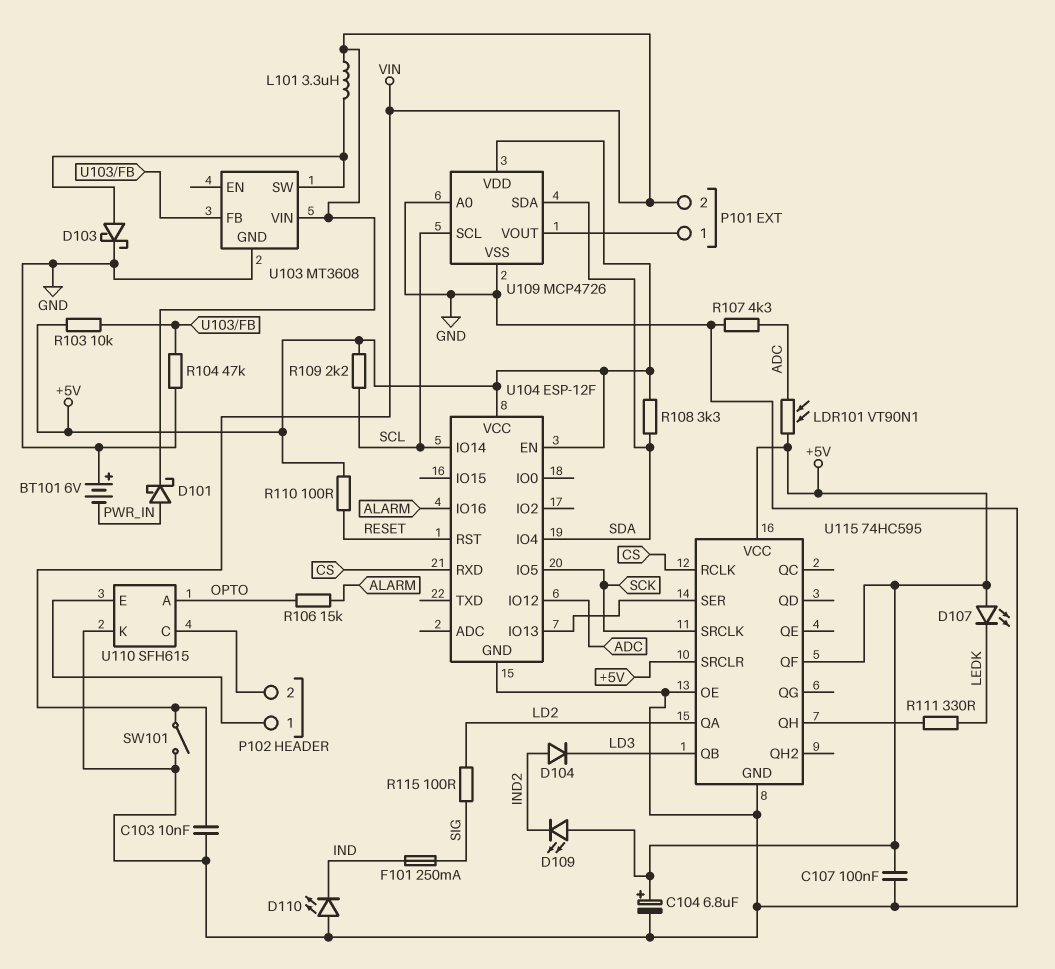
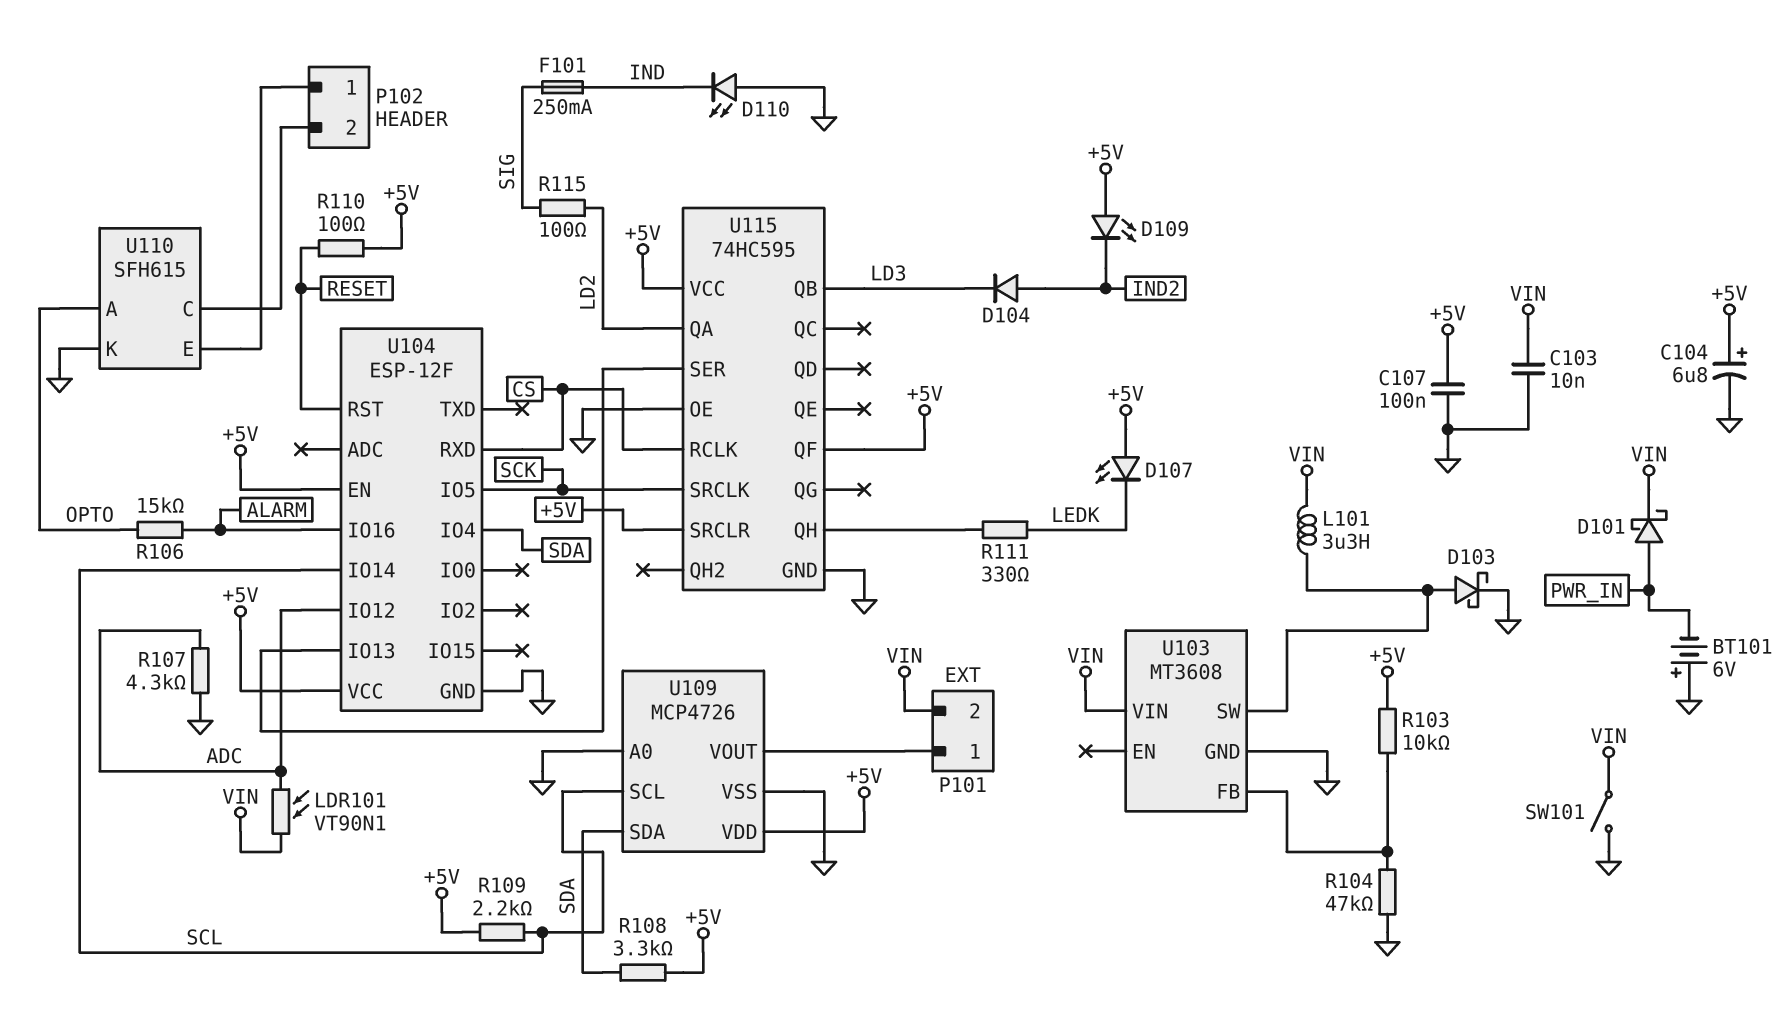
LDR101: VT90N1 (+5V, ADC) -> VT90N1 (ADC, VIN)

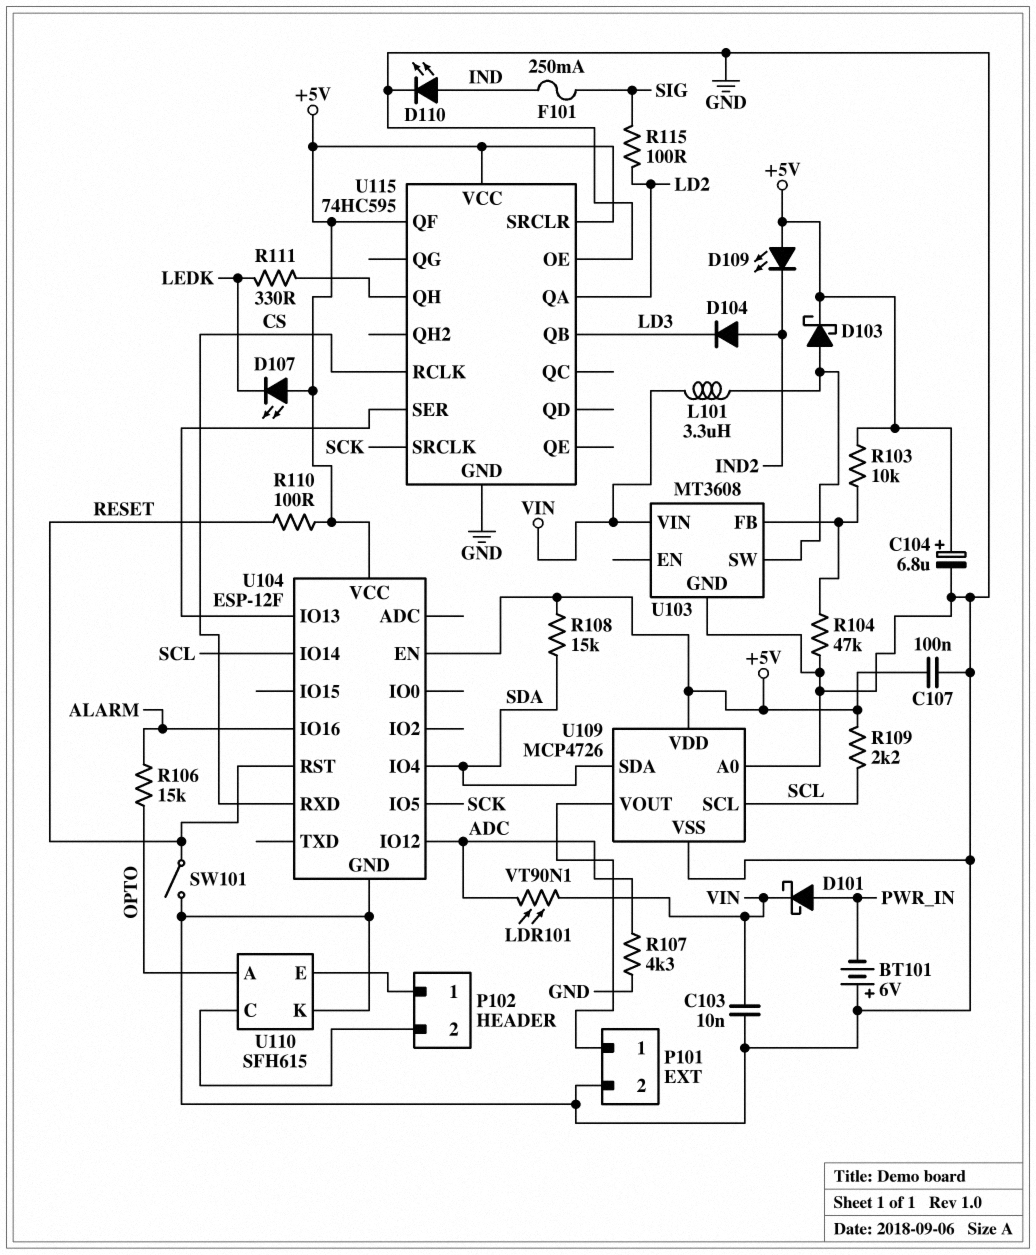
D103: schottky (A U103/SW, K GND) -> schottky (A U103/SW, K +5V)
D110: LED (A GND, K IND) -> LED (A IND, K GND)
P101 pin 2: VIN -> GND
R108: 3.3k (+5V, SDA) -> 15k (+5V, SDA)
SW101: switch (GND, VIN) -> switch (GND, RESET)

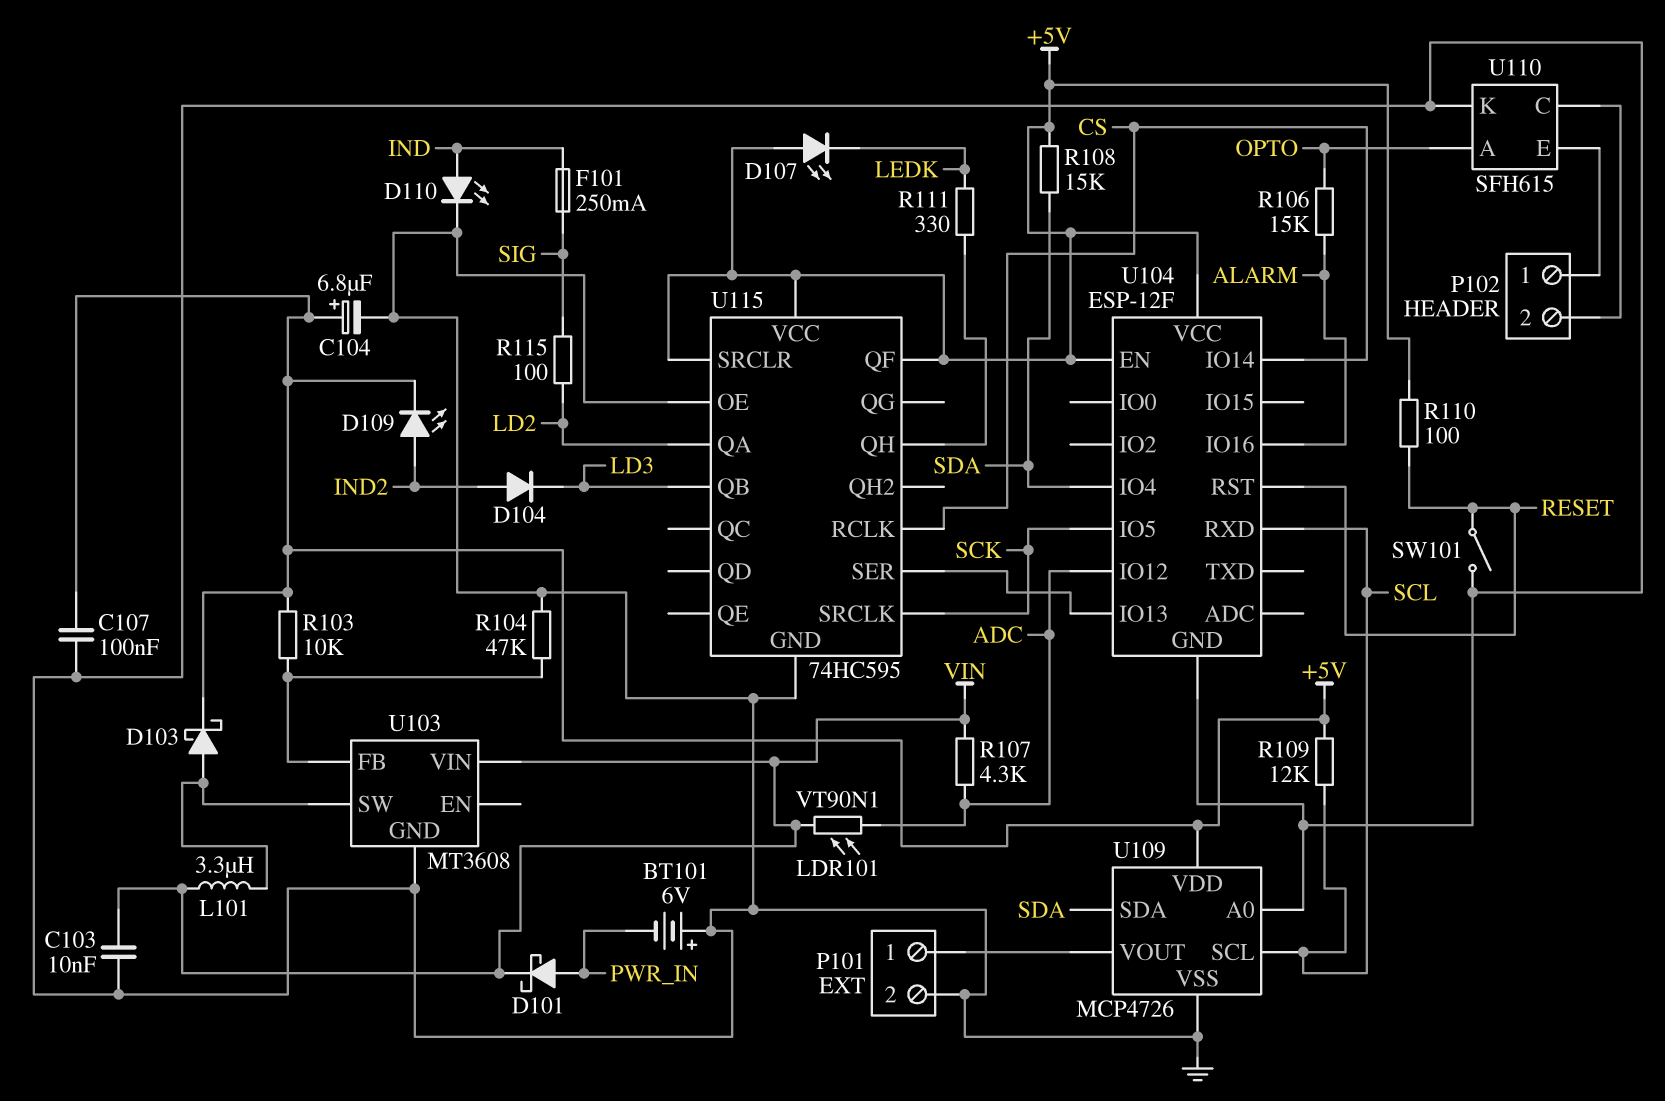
D109: LED (A +5V, K IND2) -> LED (A IND2, K +5V)
R107: 4.3k (ADC, GND) -> 4.3k (ADC, VIN)
R109: 2.2k (+5V, SCL) -> 12k (+5V, SCL)
U104 pin IO14: SCL -> CS
U104 pin RXD: CS -> SCL

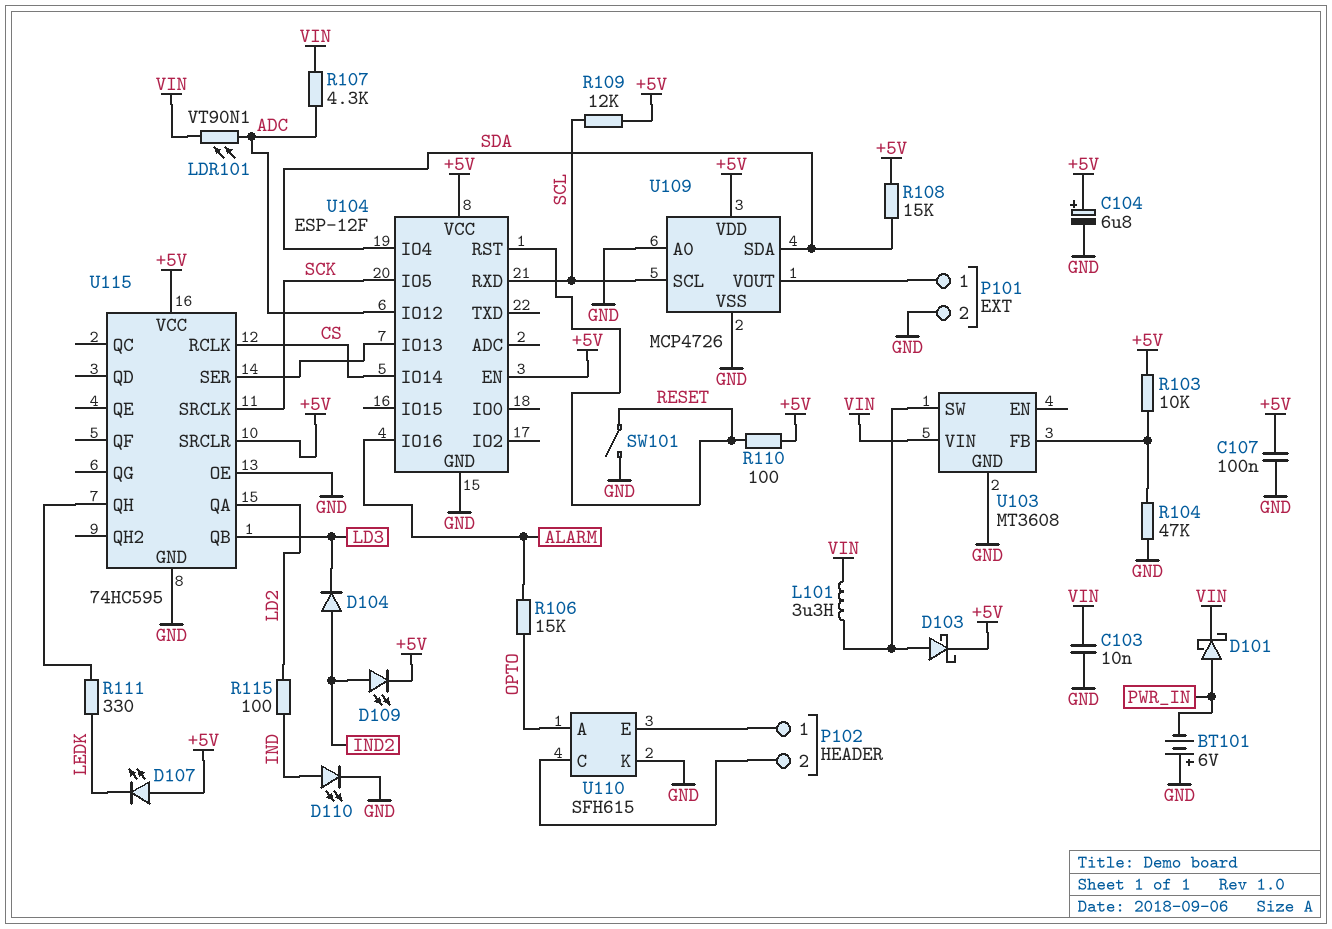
F101: 250mA (IND, SIG) -> none
R115: 100 (LD2, SIG) -> 100 (IND, LD2)
U115 pin QF: +5V -> none

